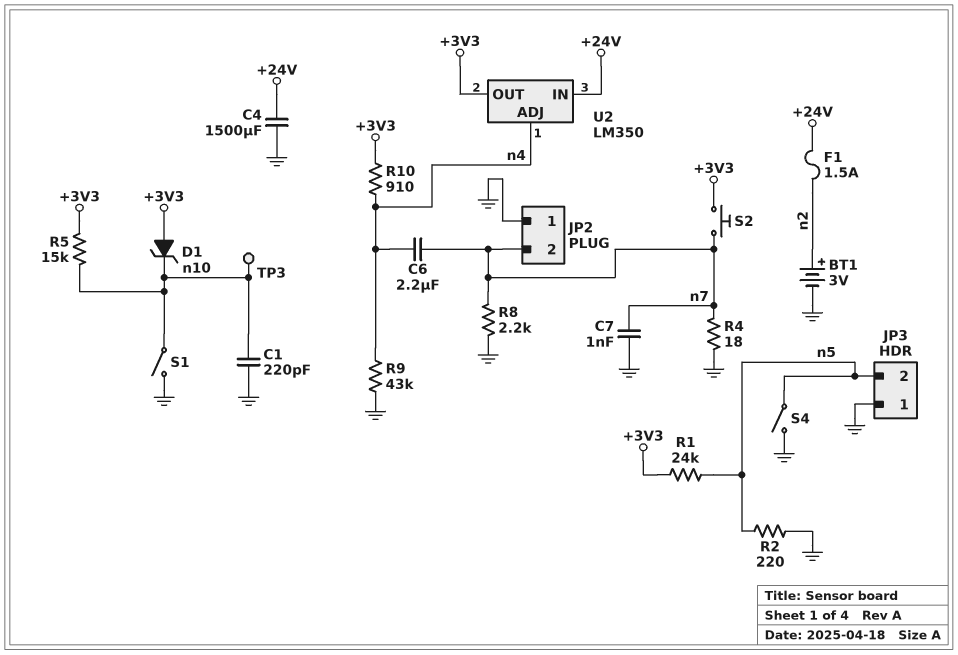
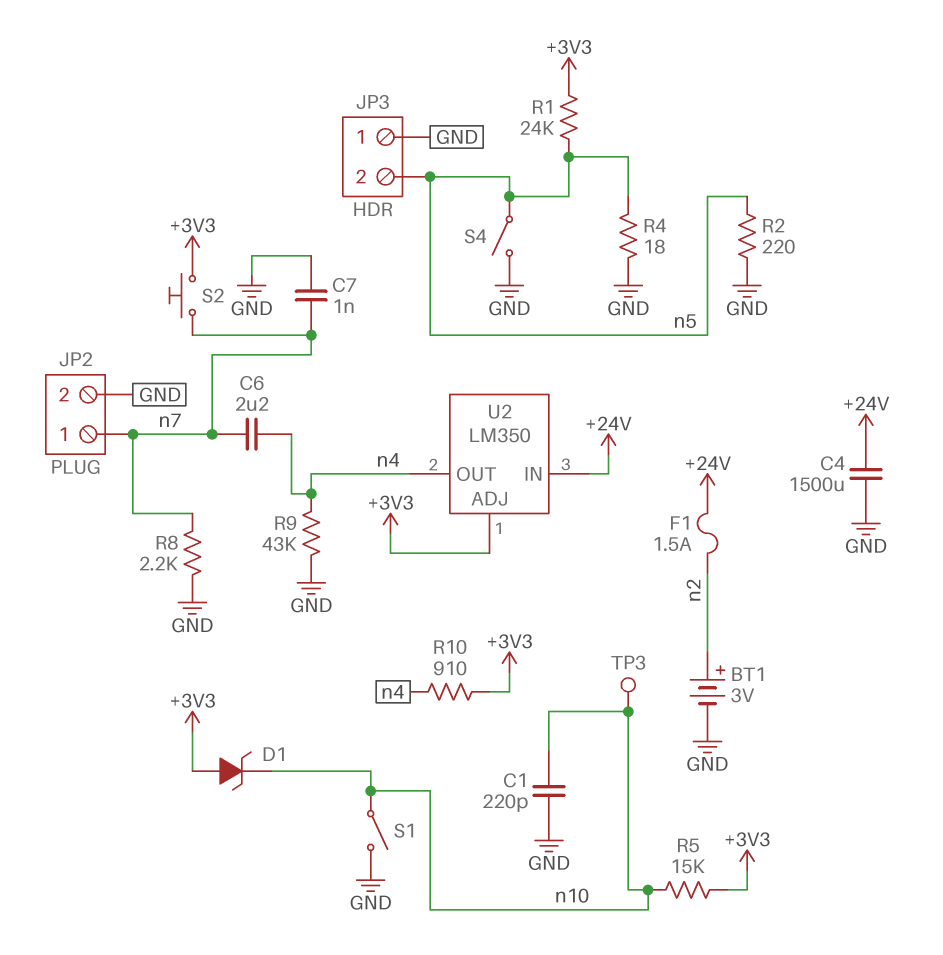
JP2 pin 1: GND -> n7
JP2 pin 2: n7 -> GND
R4: 18 (GND, n7) -> 18 (GND, n5)
U2 pin ADJ: n4 -> +3V3
U2 pin OUT: +3V3 -> n4

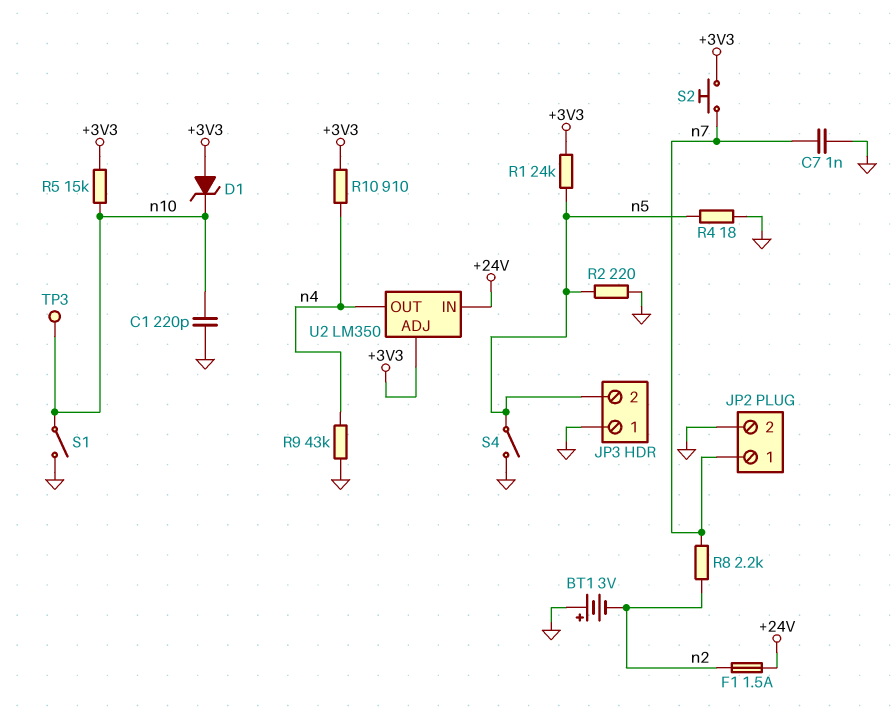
BT1: 3V (plus n2, minus GND) -> 3V (plus GND, minus n2)
C4: 1500uF (+24V, GND) -> none
C6: 2.2uF (n4, n7) -> none
R8: 2.2k (GND, n7) -> 2.2k (n2, n7)

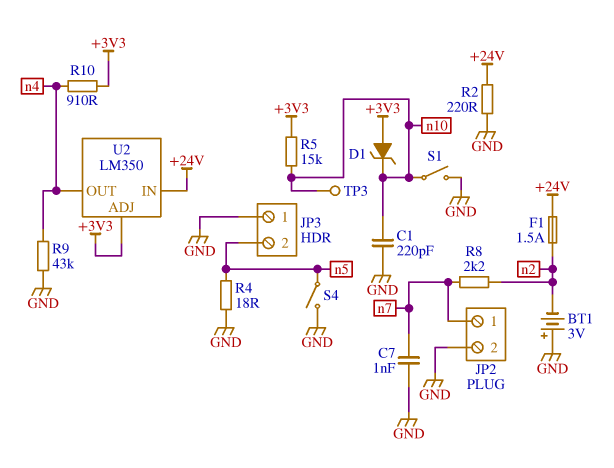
R1: 24k (+3V3, n5) -> none
R2: 220 (GND, n5) -> 220 (+24V, GND)
S2: button (+3V3, n7) -> none

